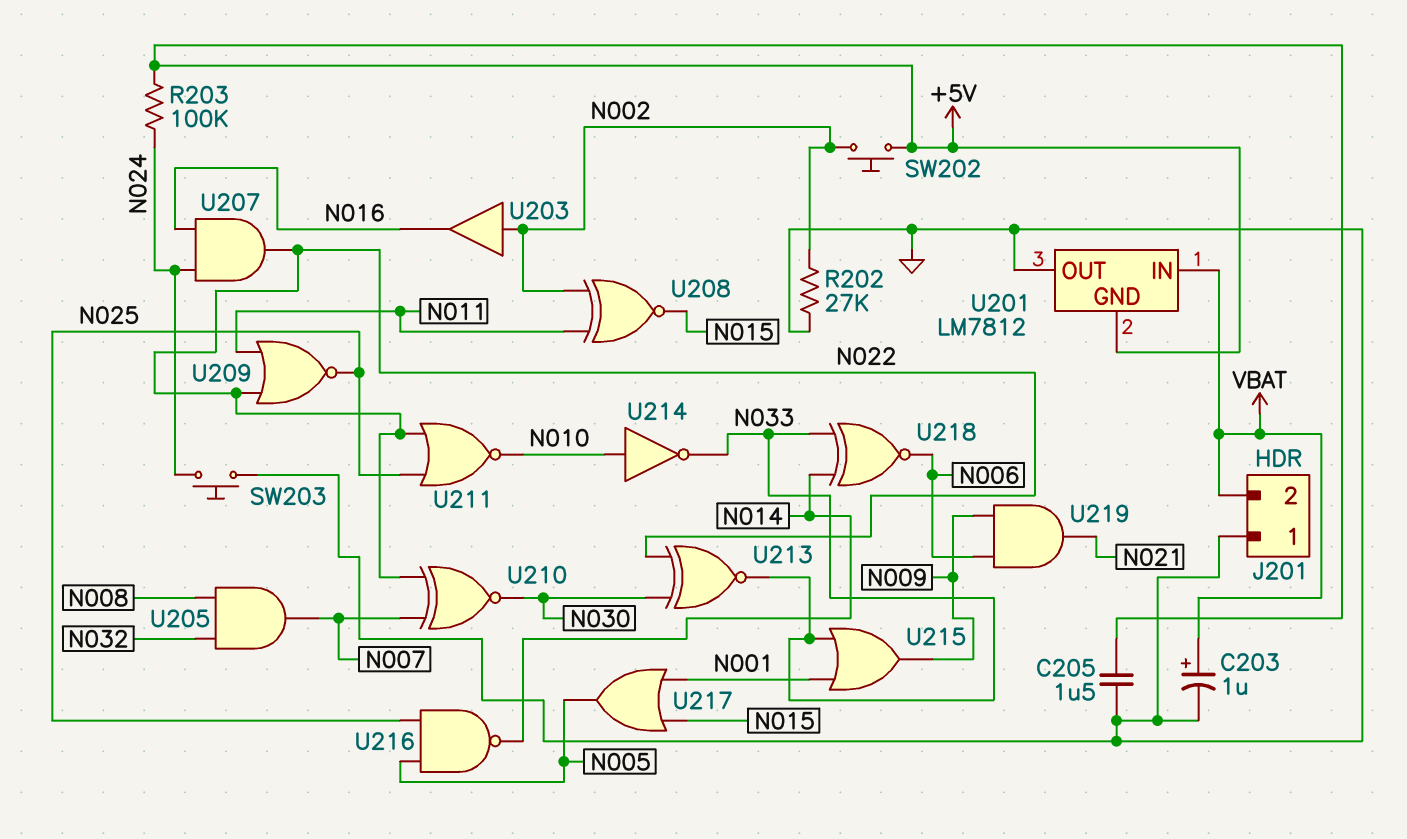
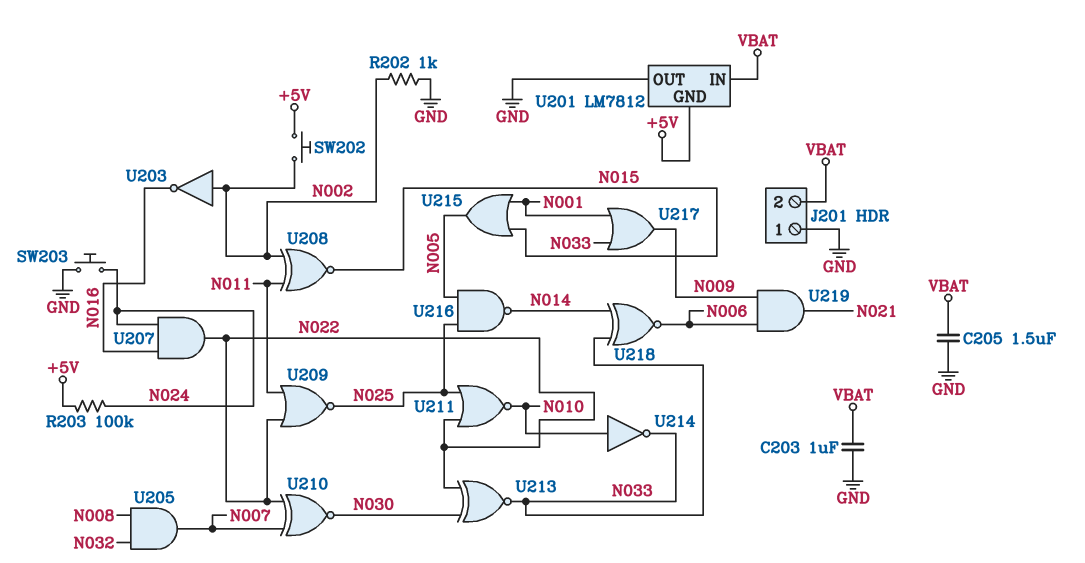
C203: 1uF (plus VBAT, minus GND) -> 1uF (GND, VBAT)
C205: 1.5uF (+5V, GND) -> 1.5uF (GND, VBAT)
R202: 27k (GND, N002) -> 1k (GND, N002)
U203: buffer (in N002, out N016) -> NOT (in N002, out N016)
U215: OR (in N001, in N033, out N009) -> OR (in N001, in N015, out N005)
U217: OR (in N001, in N015, out N005) -> OR (in N001, in N033, out N009)

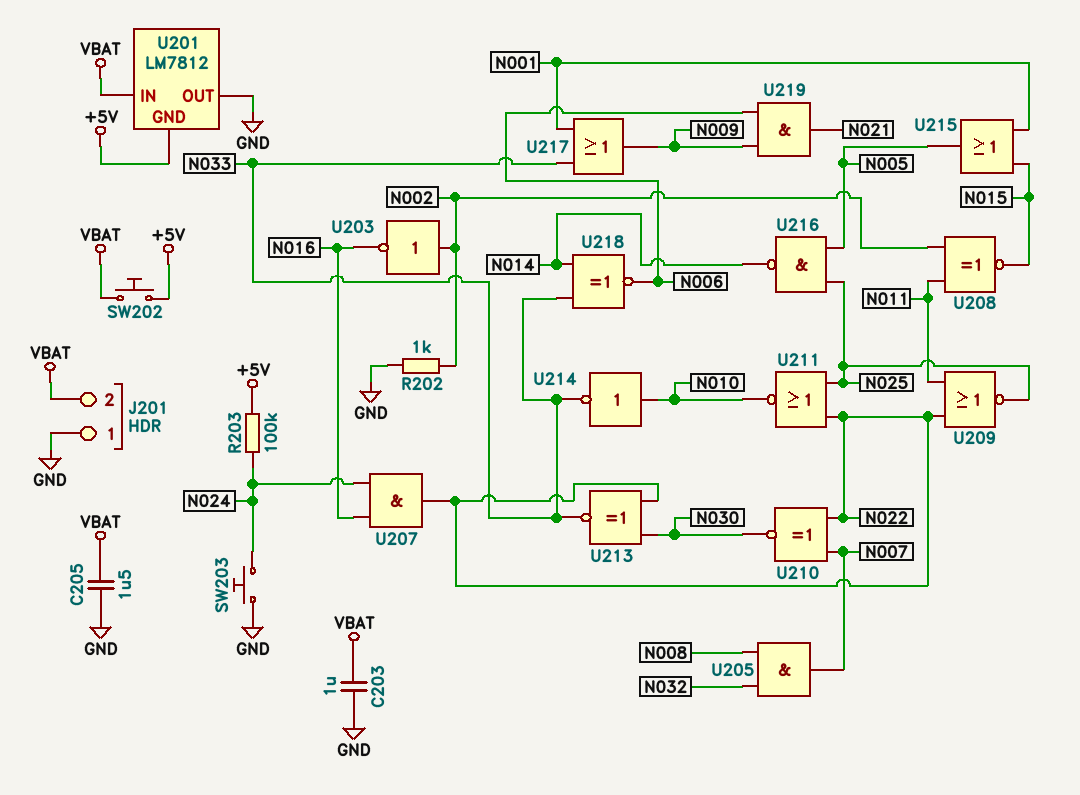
SW202: button (+5V, N002) -> button (+5V, VBAT)

